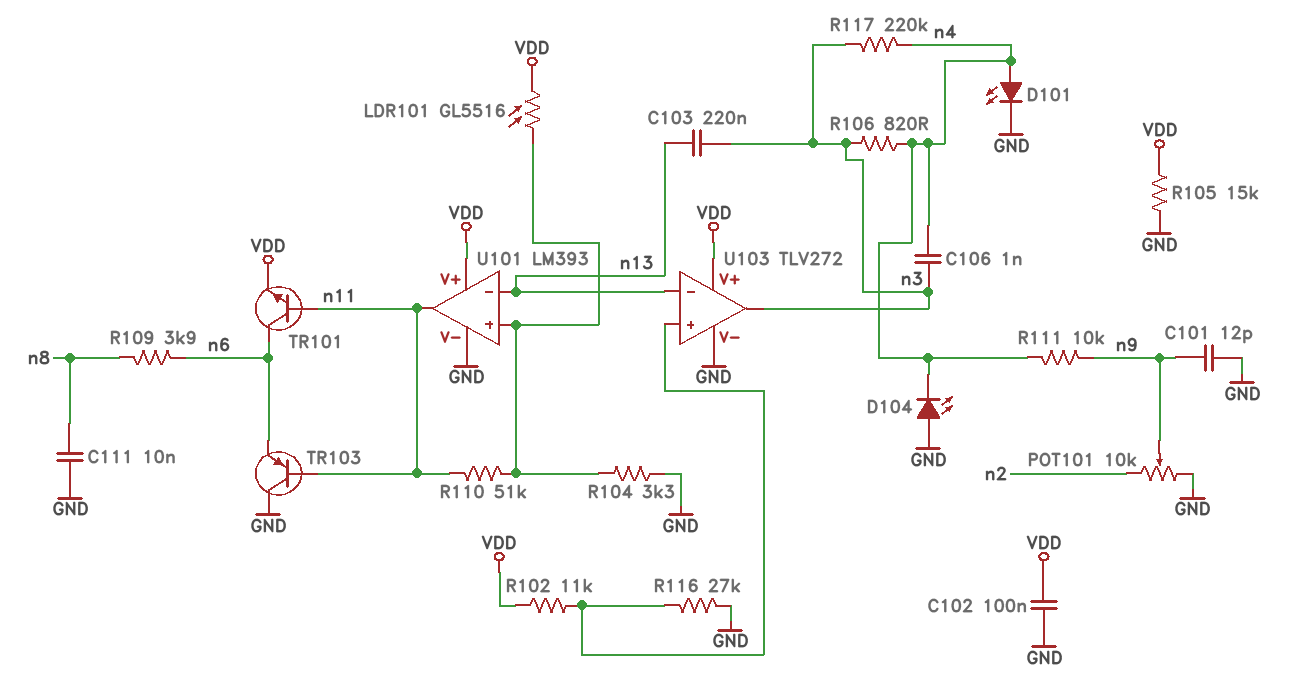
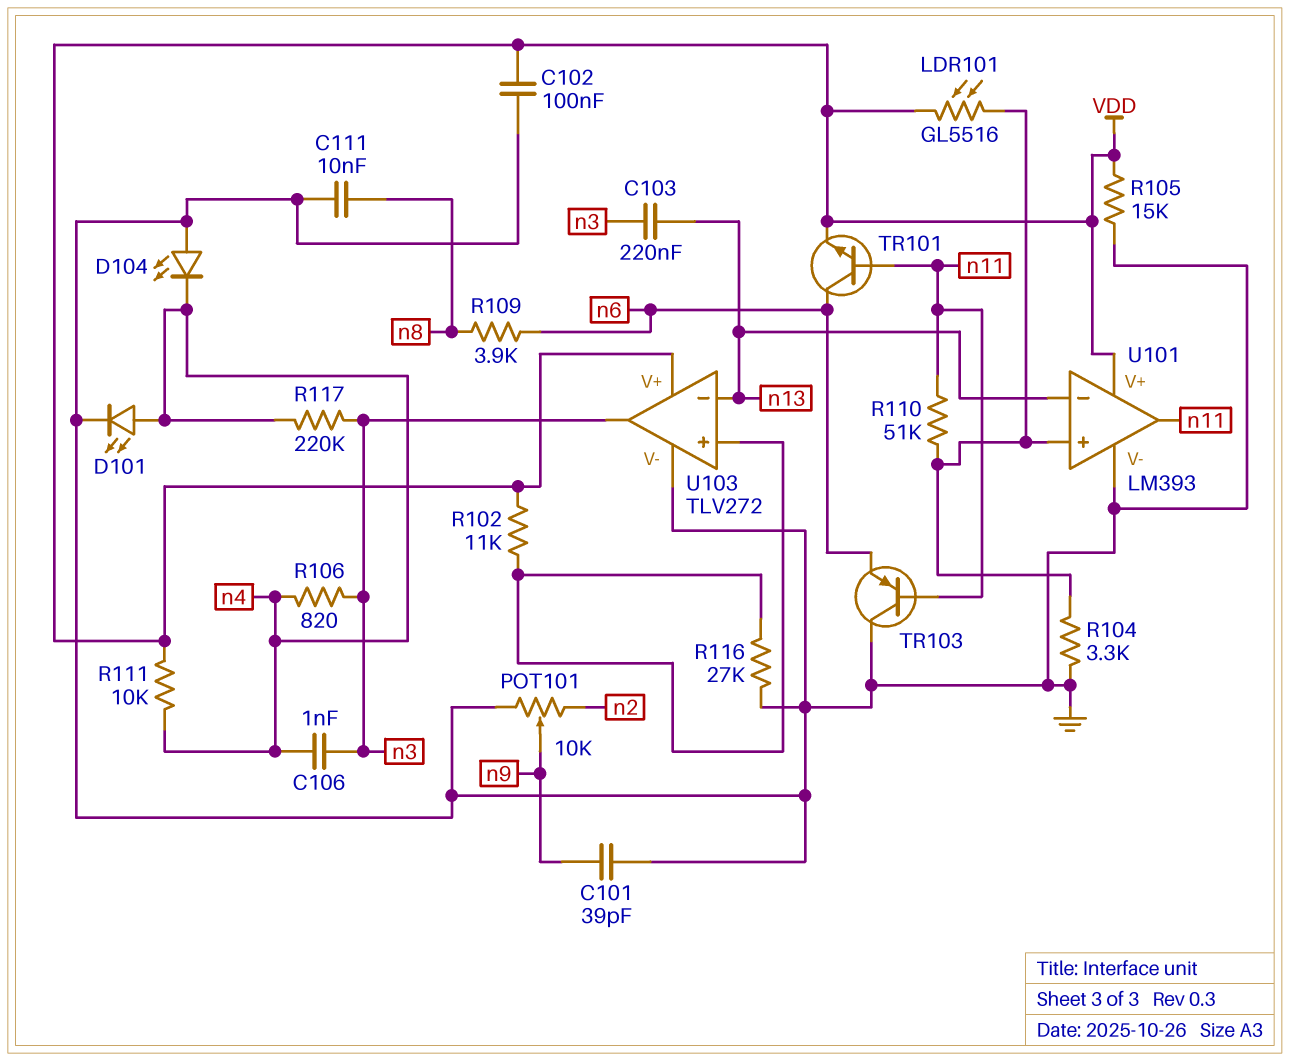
C101: 12pF (GND, n9) -> 39pF (GND, n9)
R111: 10k (n4, n9) -> 10k (VDD, n4)

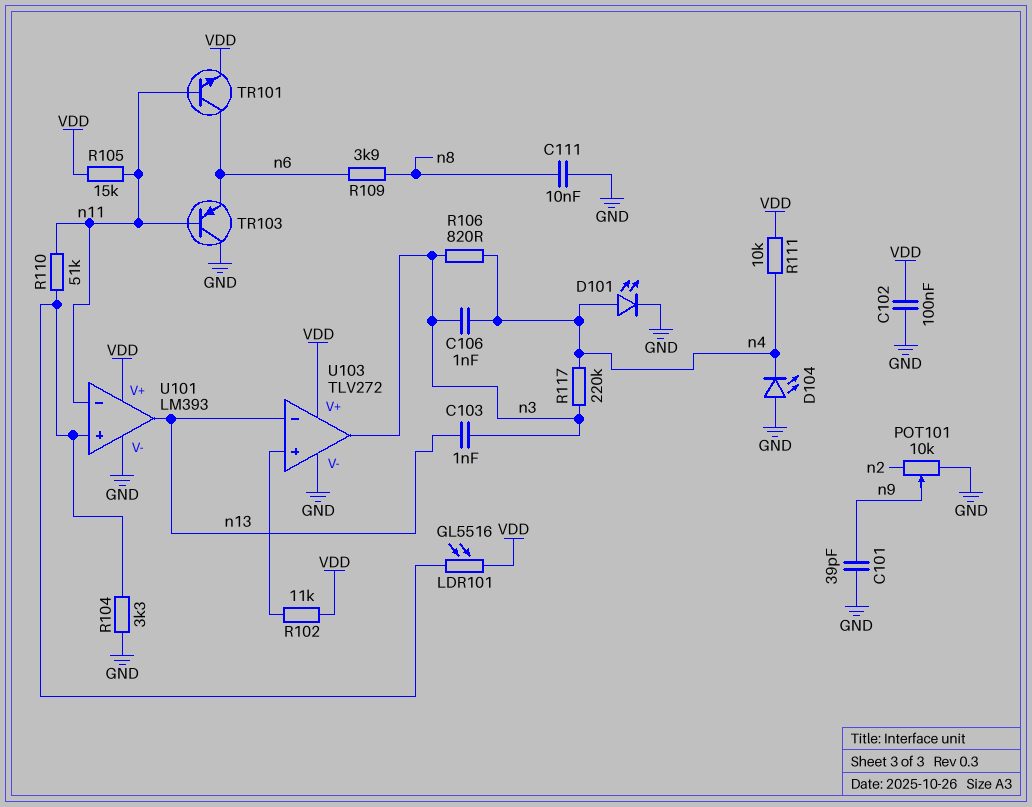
C103: 220nF (n3, n13) -> 1nF (n3, n13)
R105: 15k (GND, VDD) -> 15k (VDD, n11)
R116: 27k (GND, U103/in+) -> none
U101 pin in-: n13 -> n11
U101 pin out: n11 -> n13

